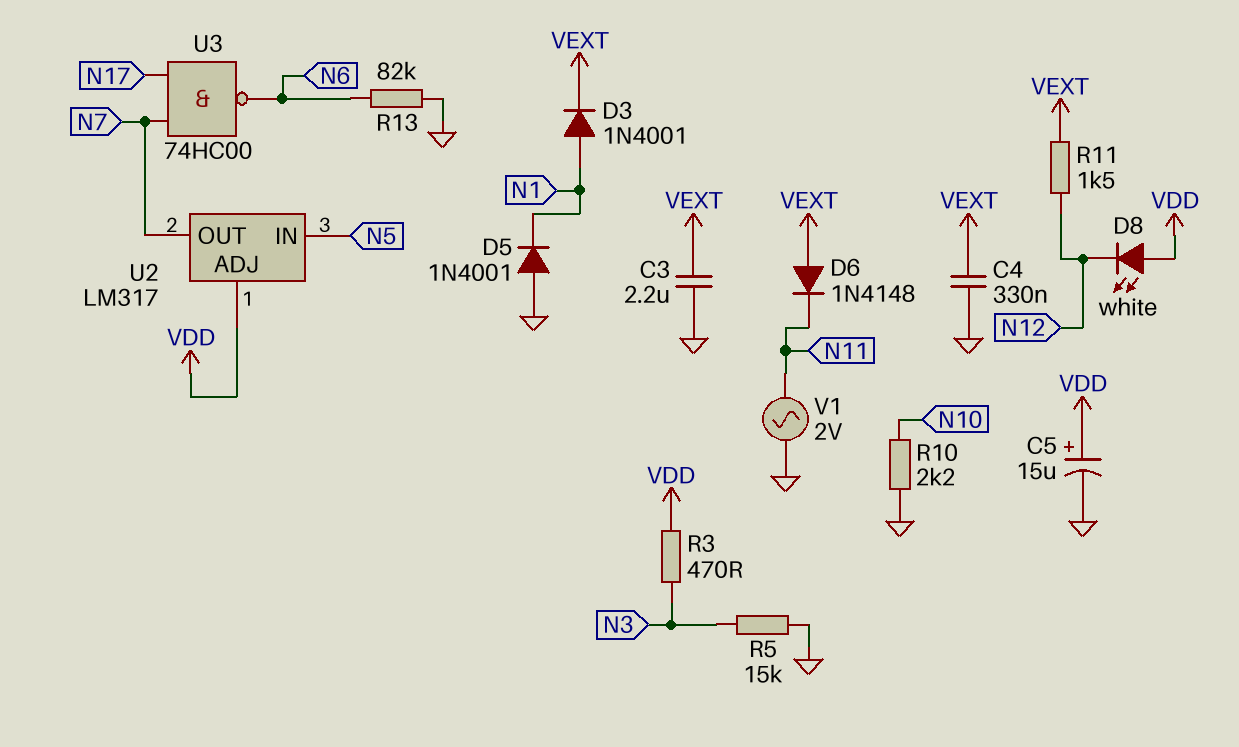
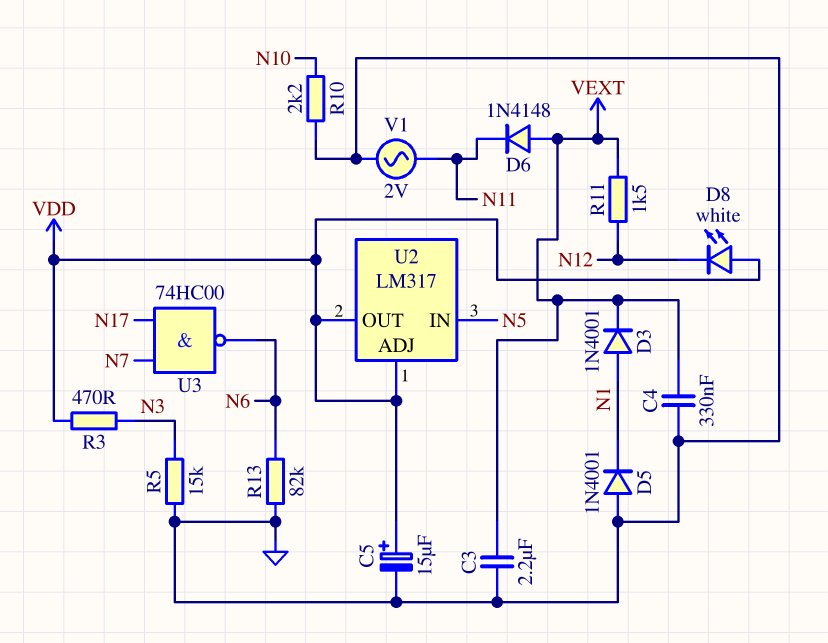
U2 pin OUT: N7 -> VDD

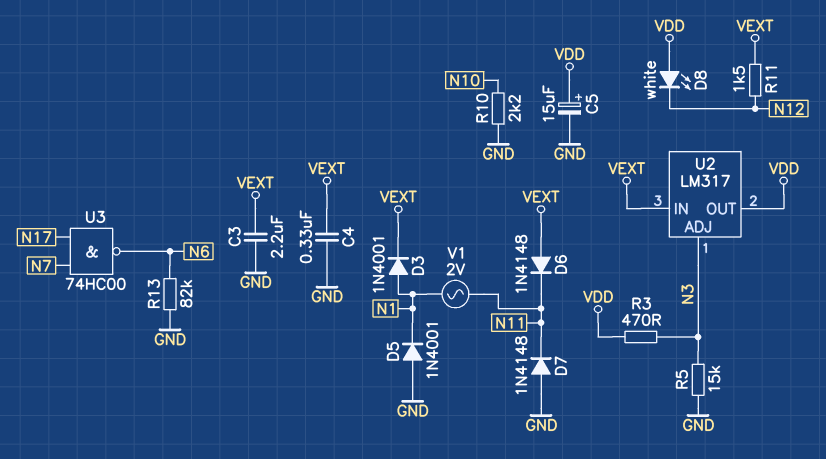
D7: none -> diode 1N4148 (A GND, K N11)
U2 pin ADJ: VDD -> N3
U2 pin IN: N5 -> VEXT
V1: AC 2V (GND, N11) -> AC 2V (N1, N11)

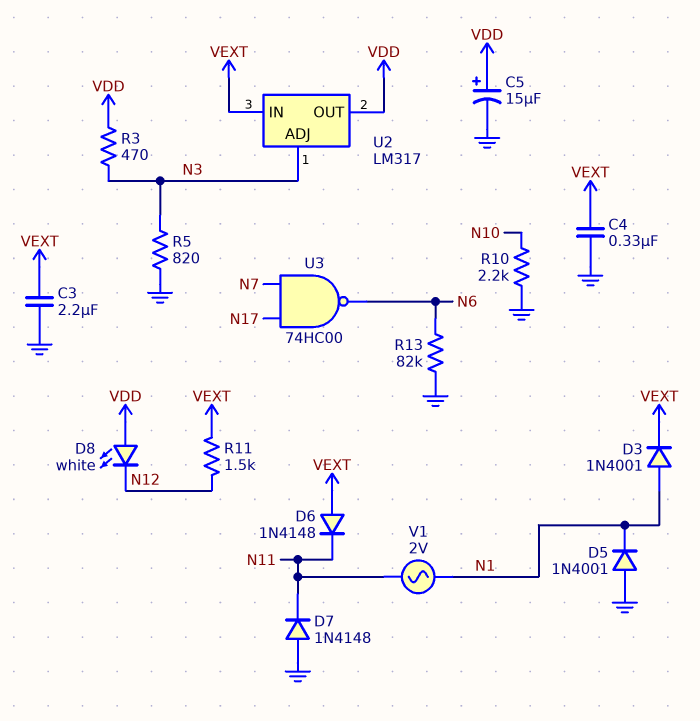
R5: 15k (GND, N3) -> 820 (GND, N3)

